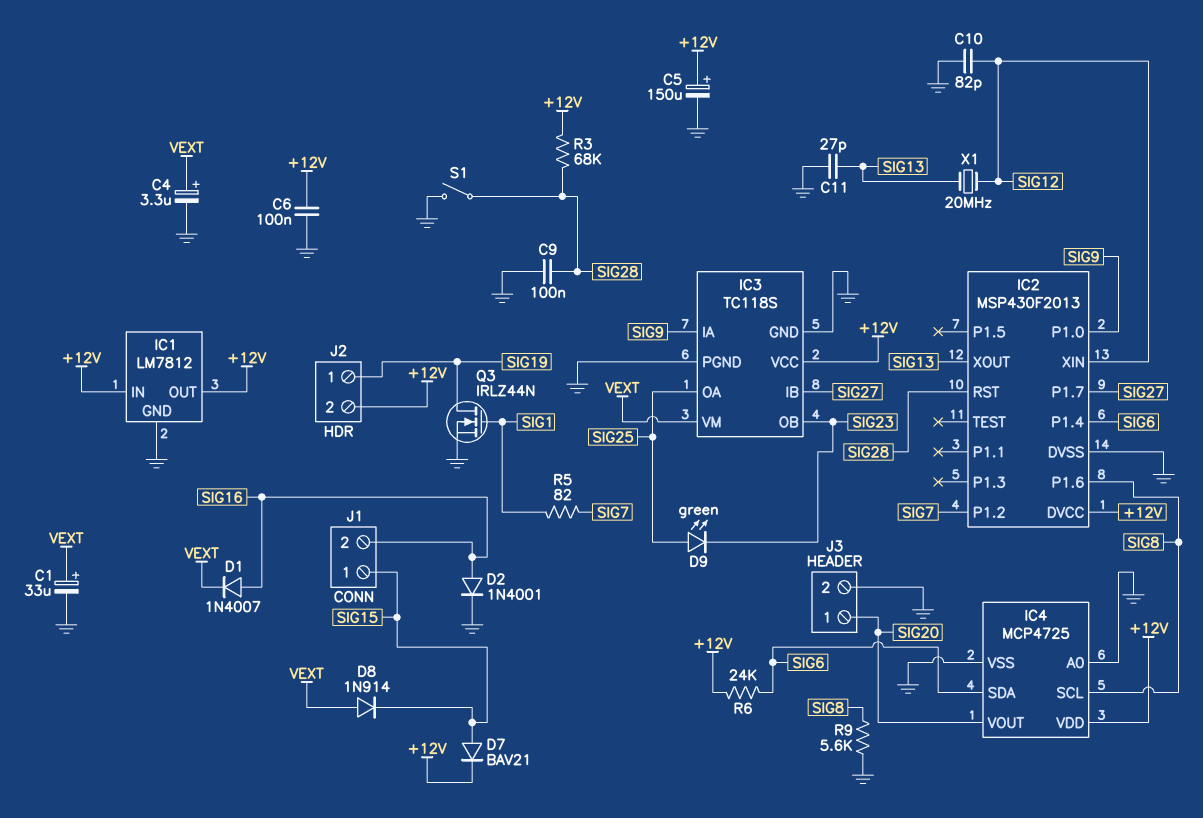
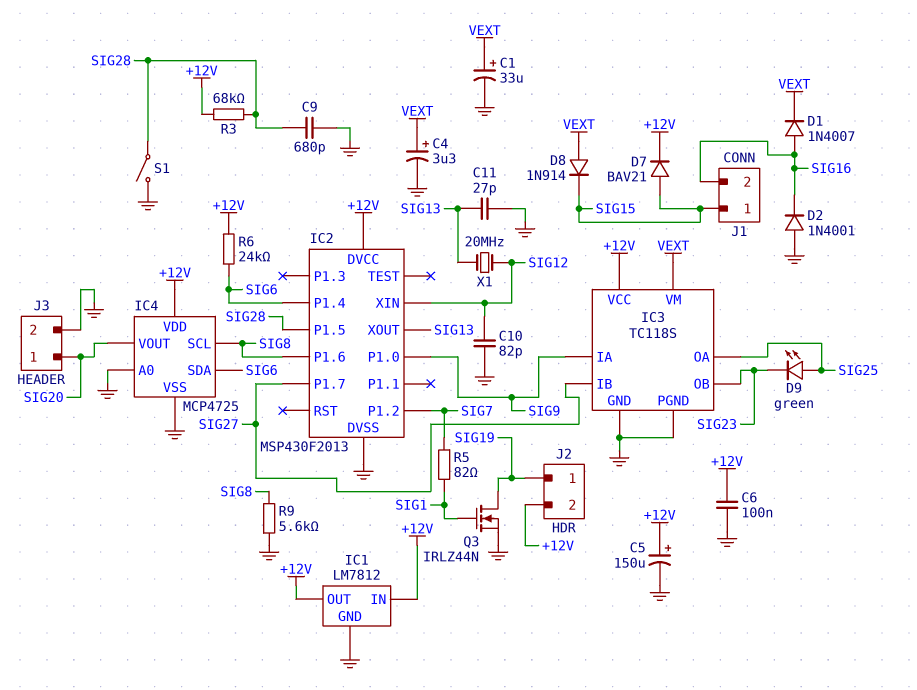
C9: 100nF (GND, SIG28) -> 680pF (GND, SIG28)
D2: diode 1N4001 (A SIG16, K GND) -> diode 1N4001 (A GND, K SIG16)
IC2 pin P1.5: none -> SIG28
IC2 pin RST: SIG28 -> none

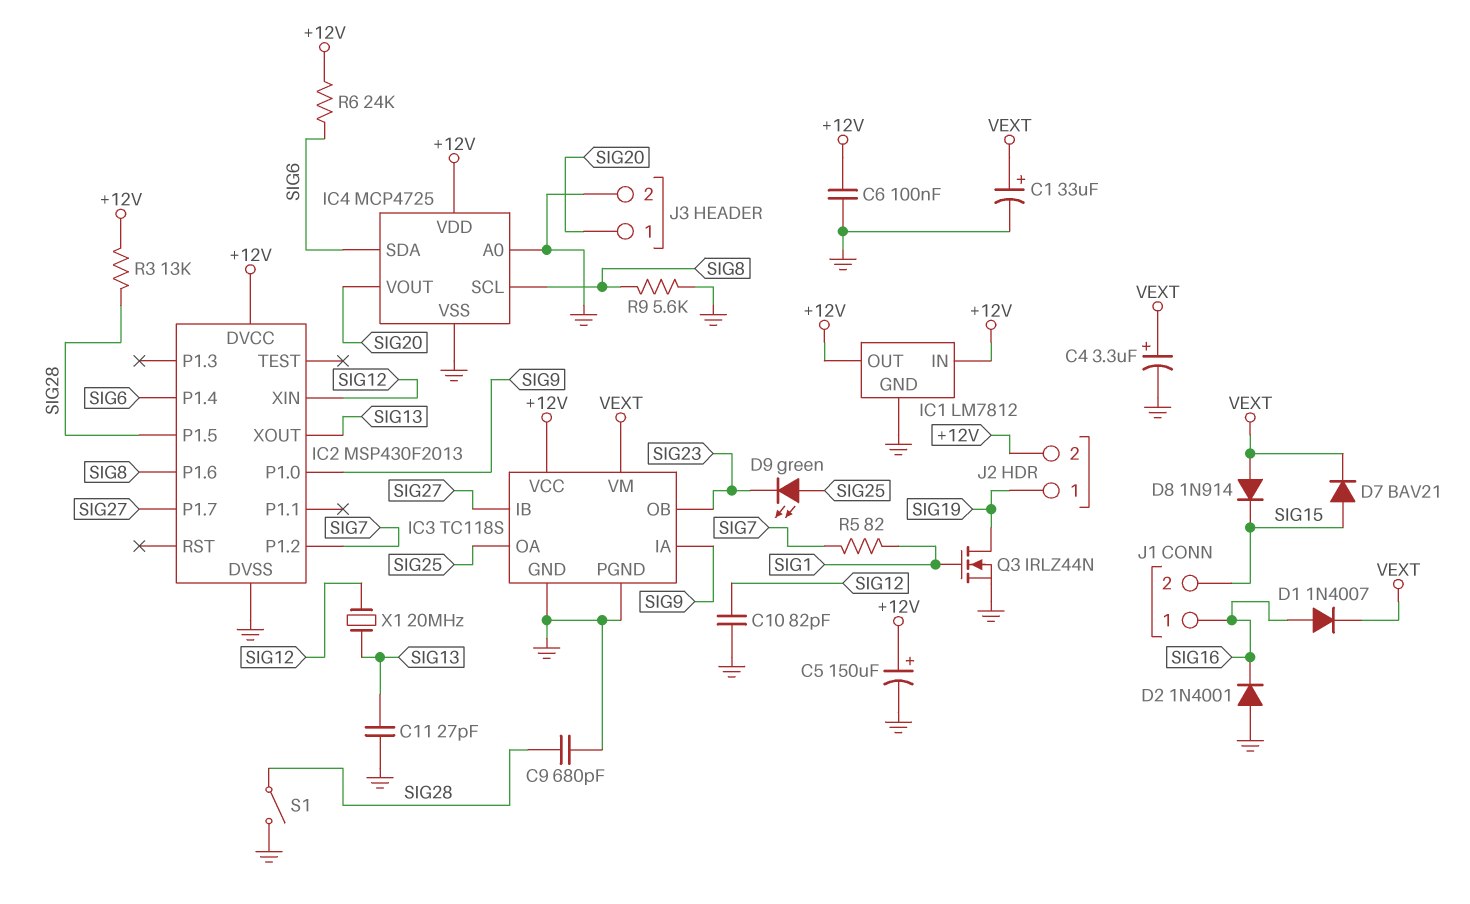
D7: diode BAV21 (A SIG15, K +12V) -> diode BAV21 (A SIG15, K VEXT)
J1 pin 1: SIG15 -> SIG16
J1 pin 2: SIG16 -> SIG15
R3: 68k (+12V, SIG28) -> 13k (+12V, SIG28)

